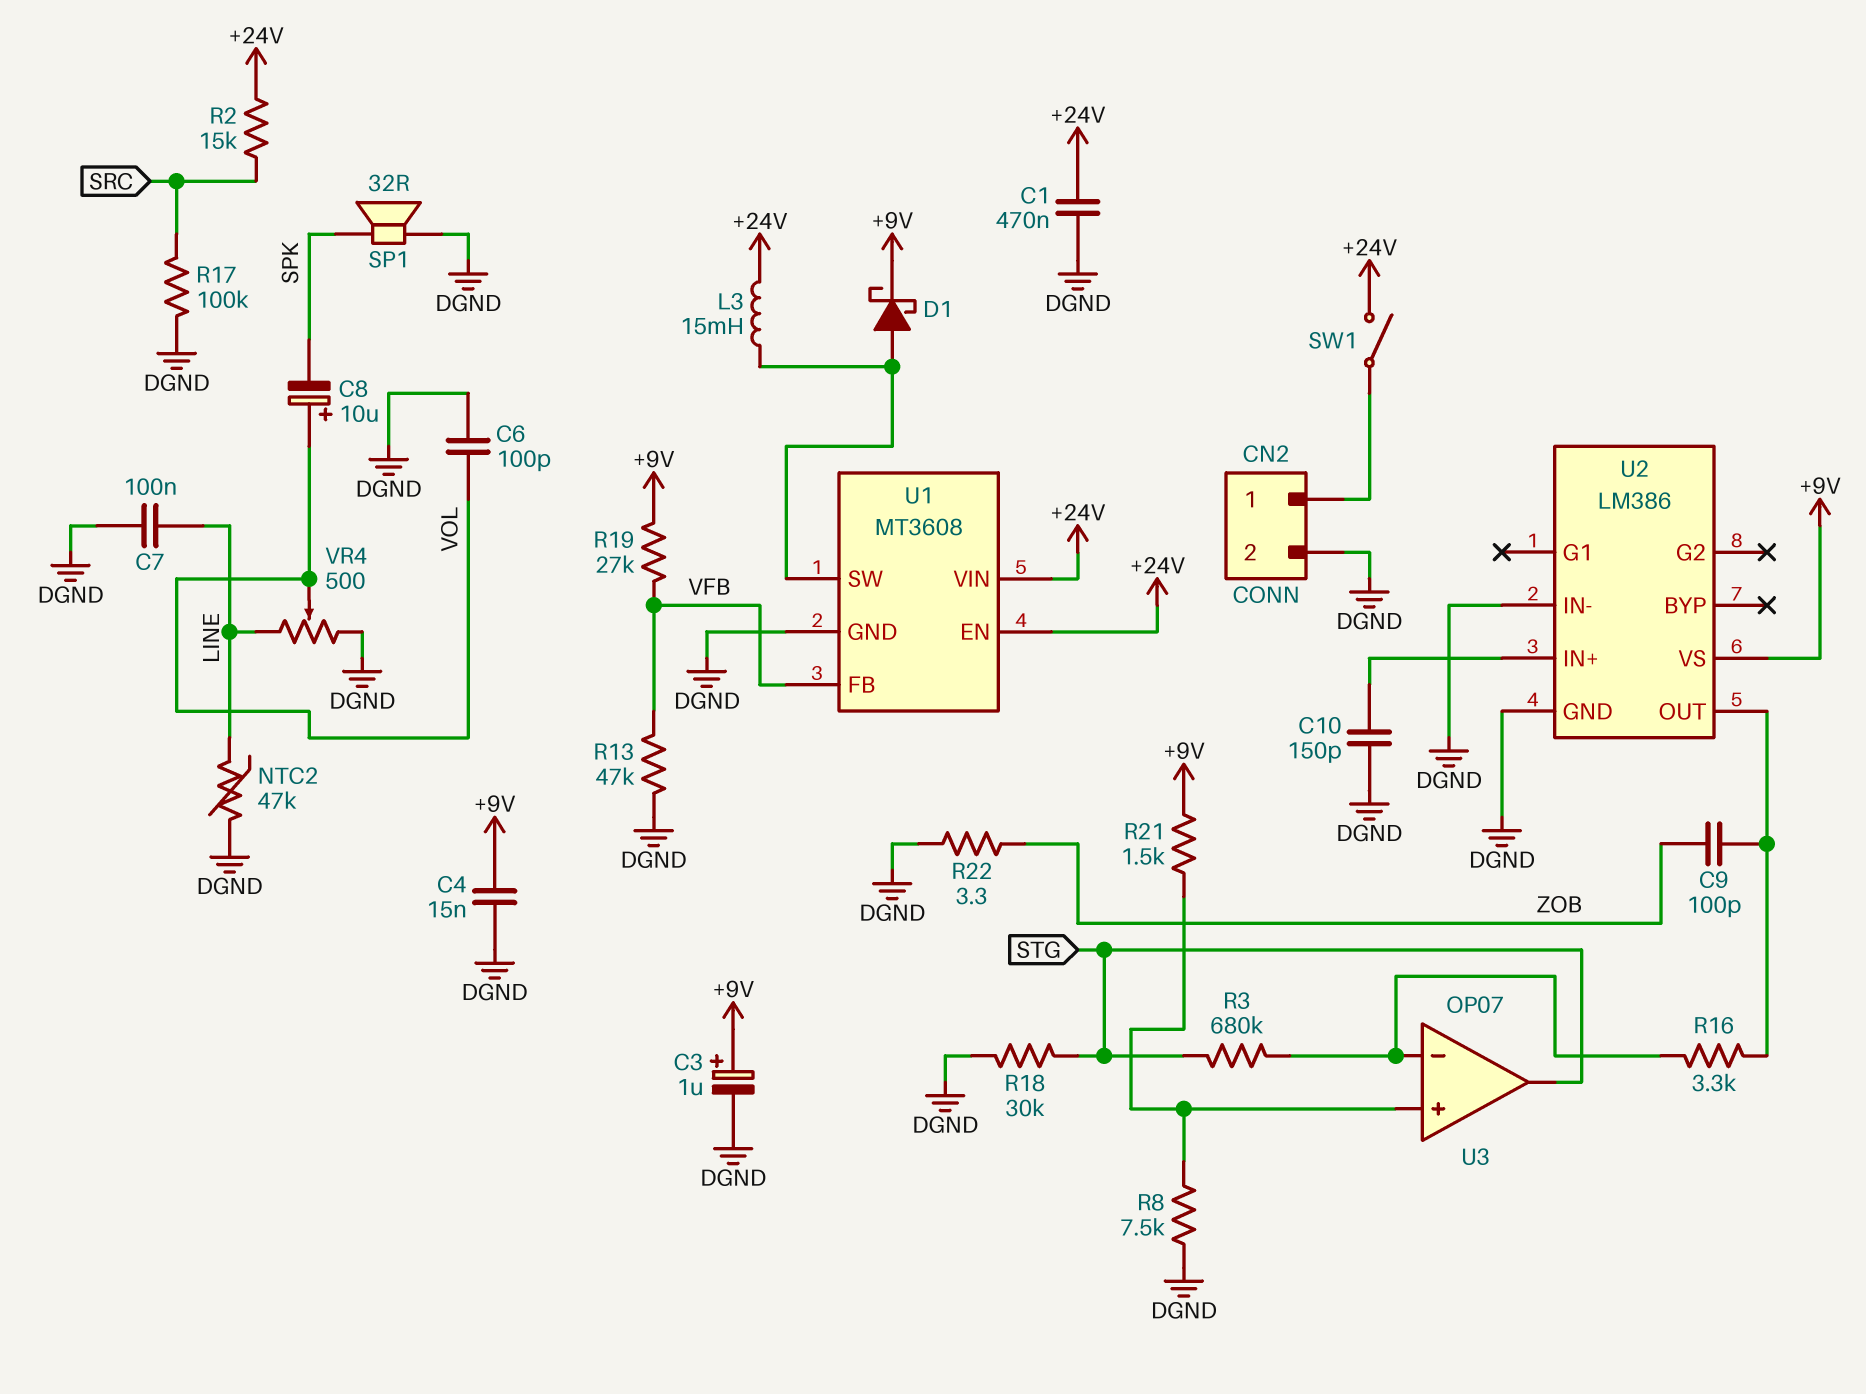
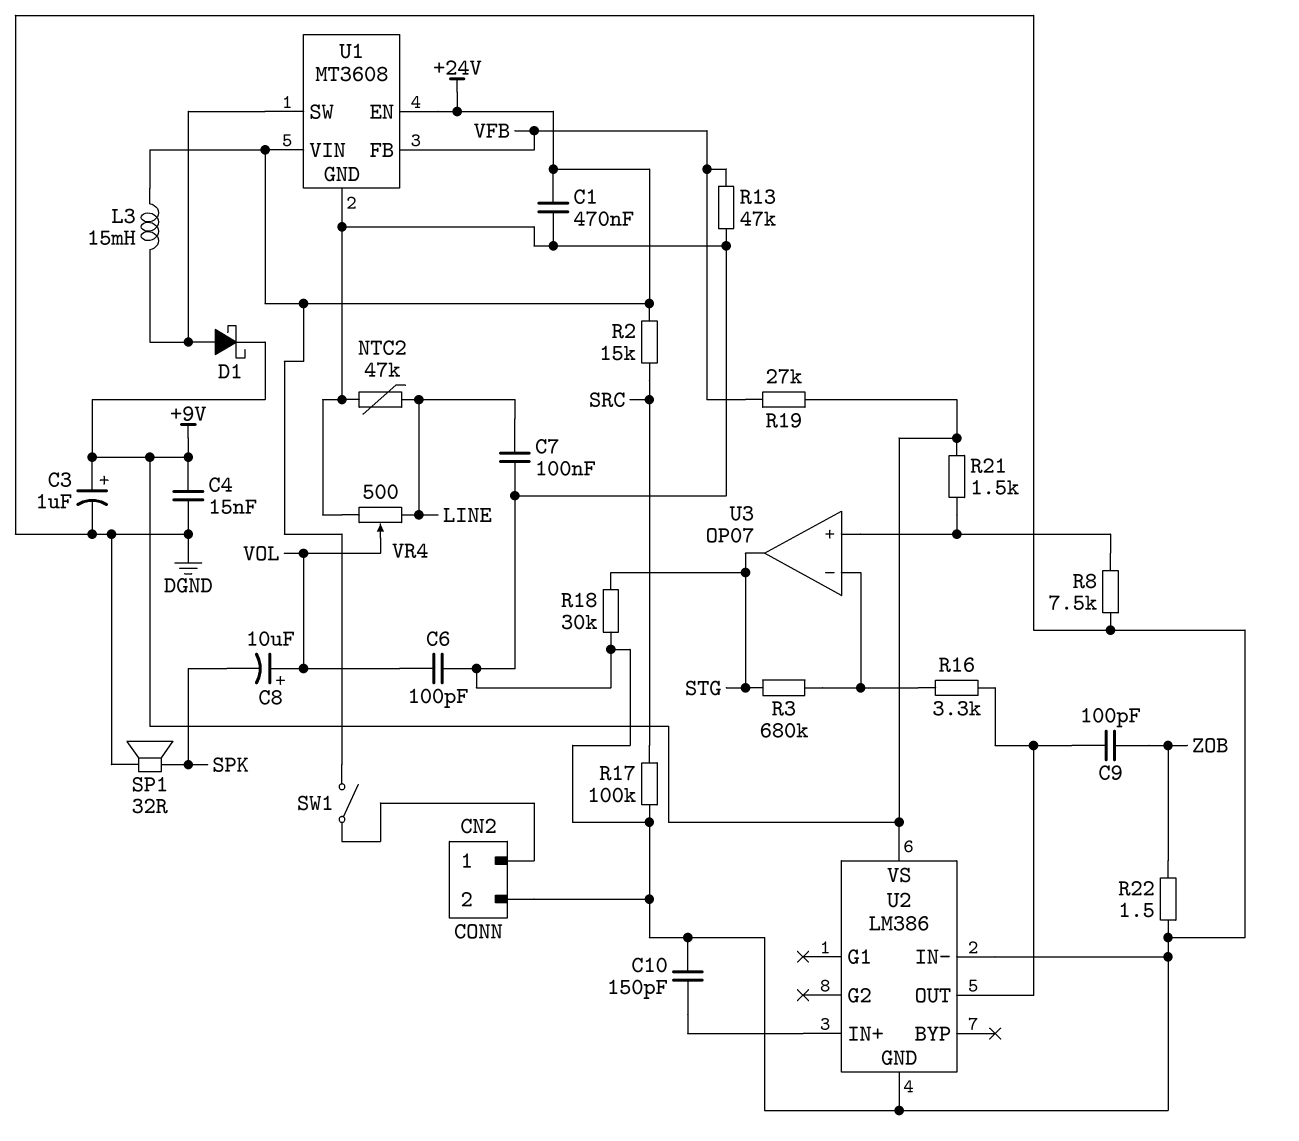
R22: 3.3 (DGND, ZOB) -> 1.5 (DGND, ZOB)

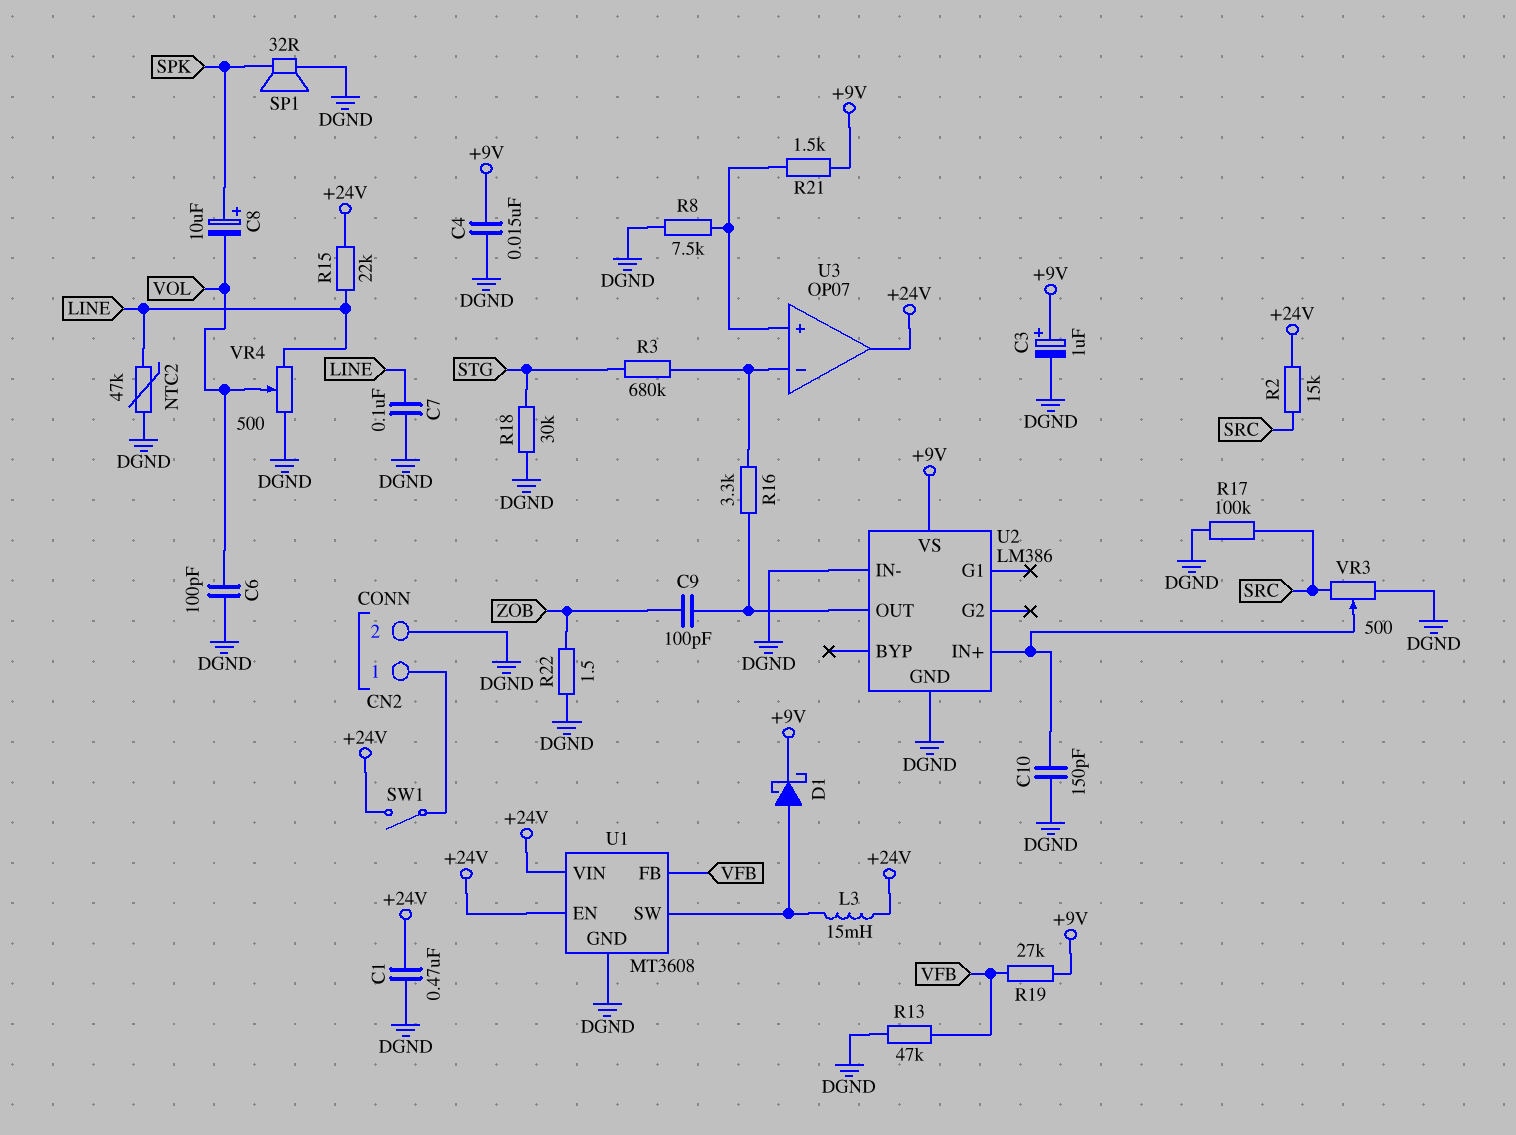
C8: 10uF (plus VOL, minus SPK) -> 10uF (plus SPK, minus VOL)
R15: none -> 22k (+24V, LINE)
U3 pin out: STG -> +24V
VR3: none -> 500 (DGND, SRC, wiper U2/IN+)

